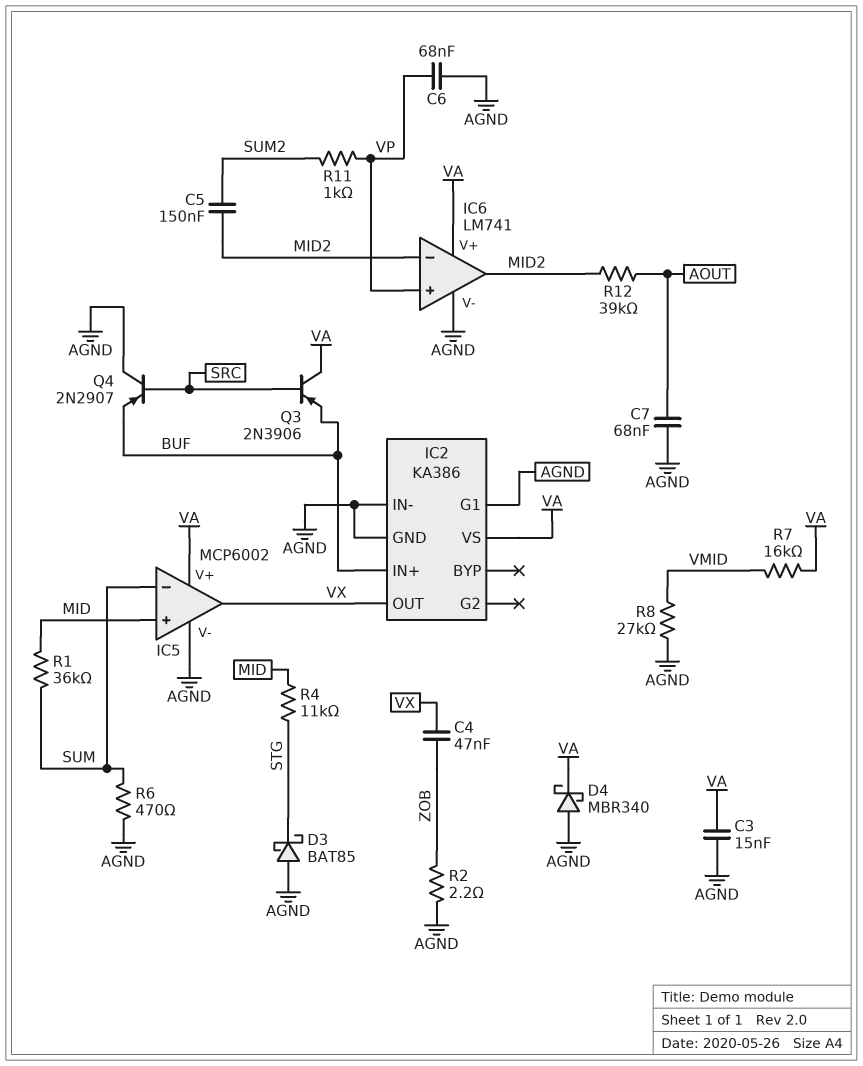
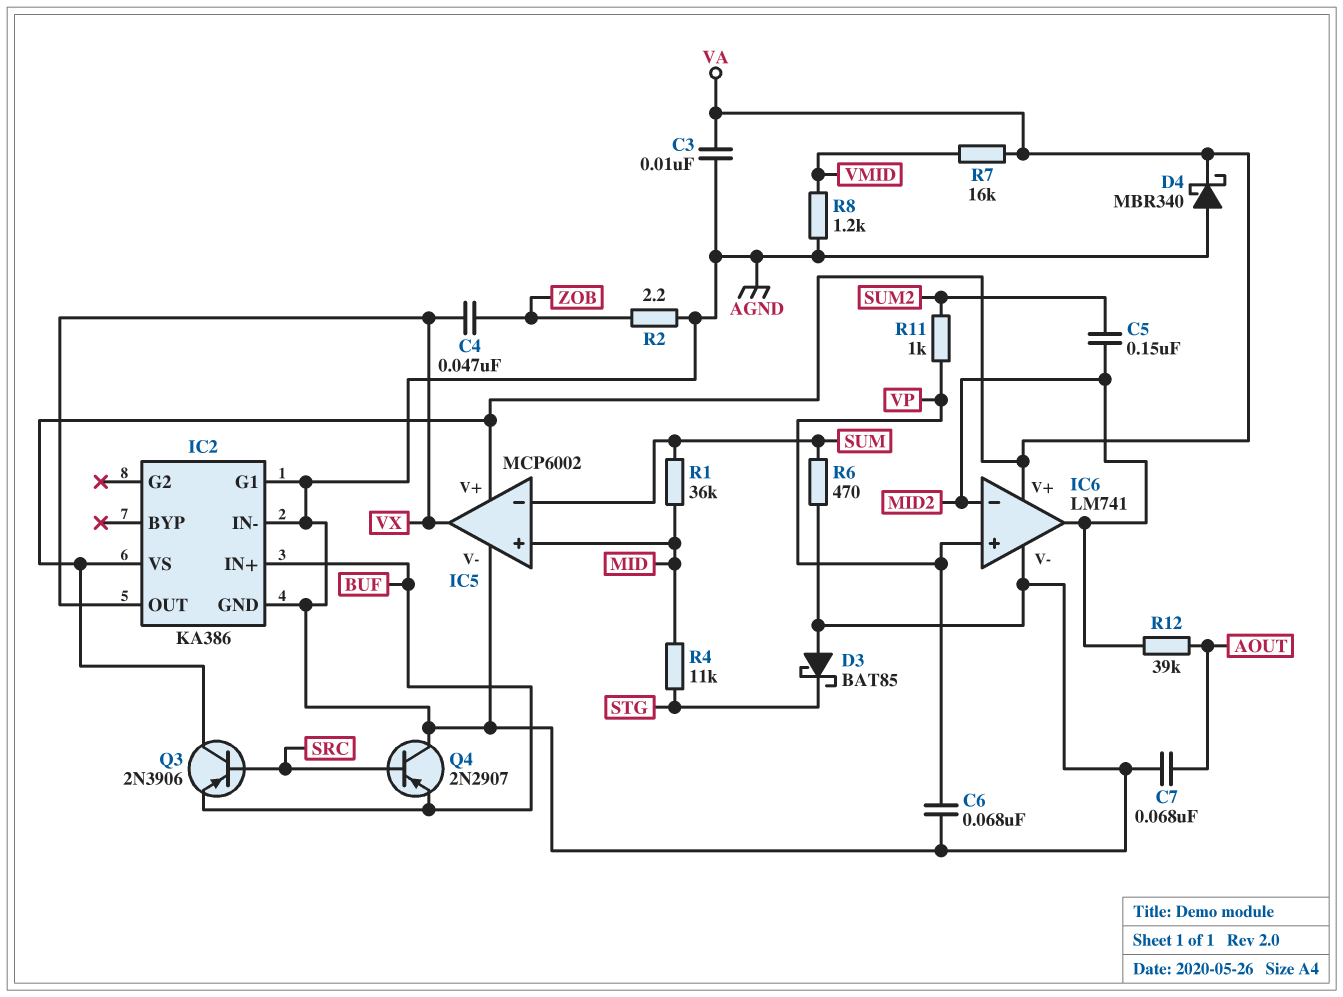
C3: 15nF (AGND, VA) -> 10nF (AGND, VA)
R8: 27k (AGND, VMID) -> 1.2k (AGND, VMID)

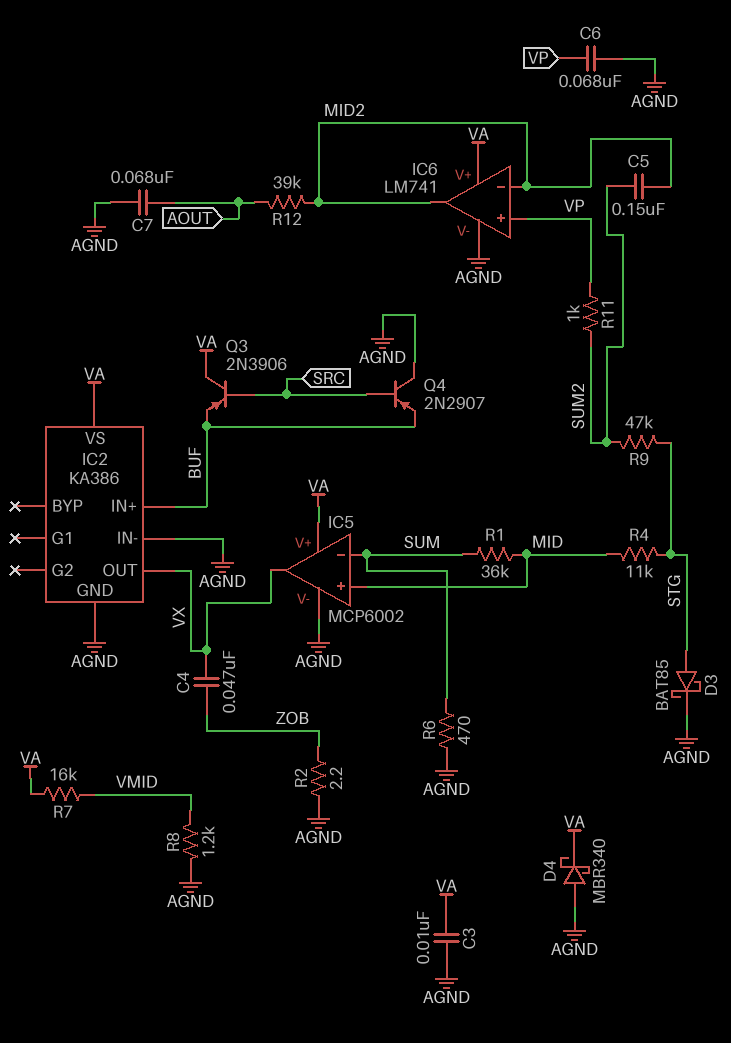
D3: schottky BAT85 (A AGND, K STG) -> schottky BAT85 (A STG, K AGND)
IC2 pin G1: AGND -> none
R9: none -> 47k (STG, SUM2)

